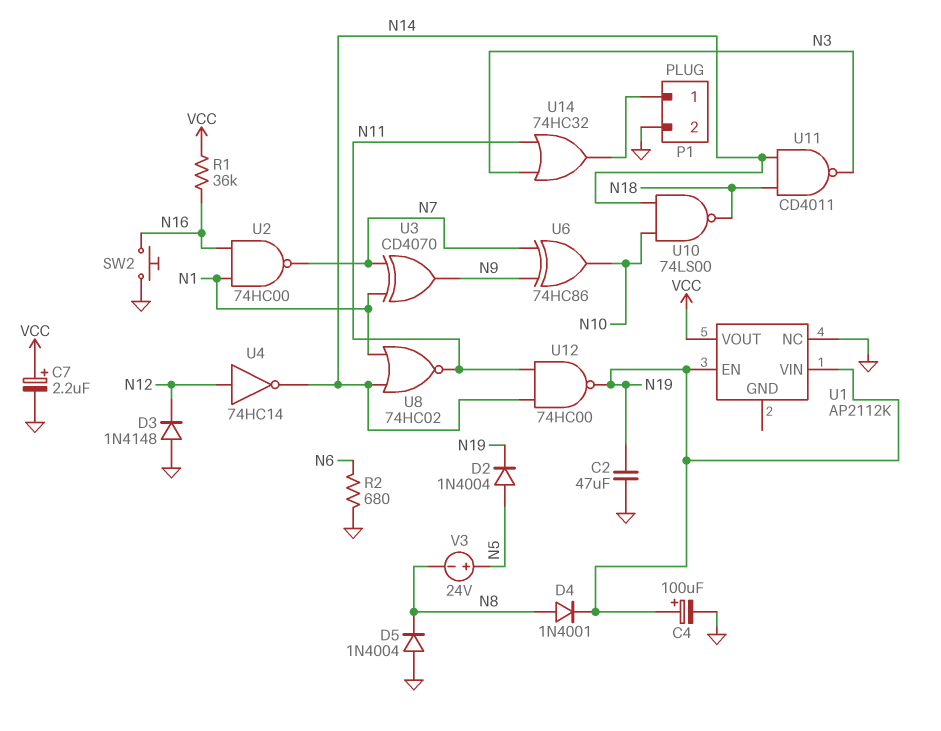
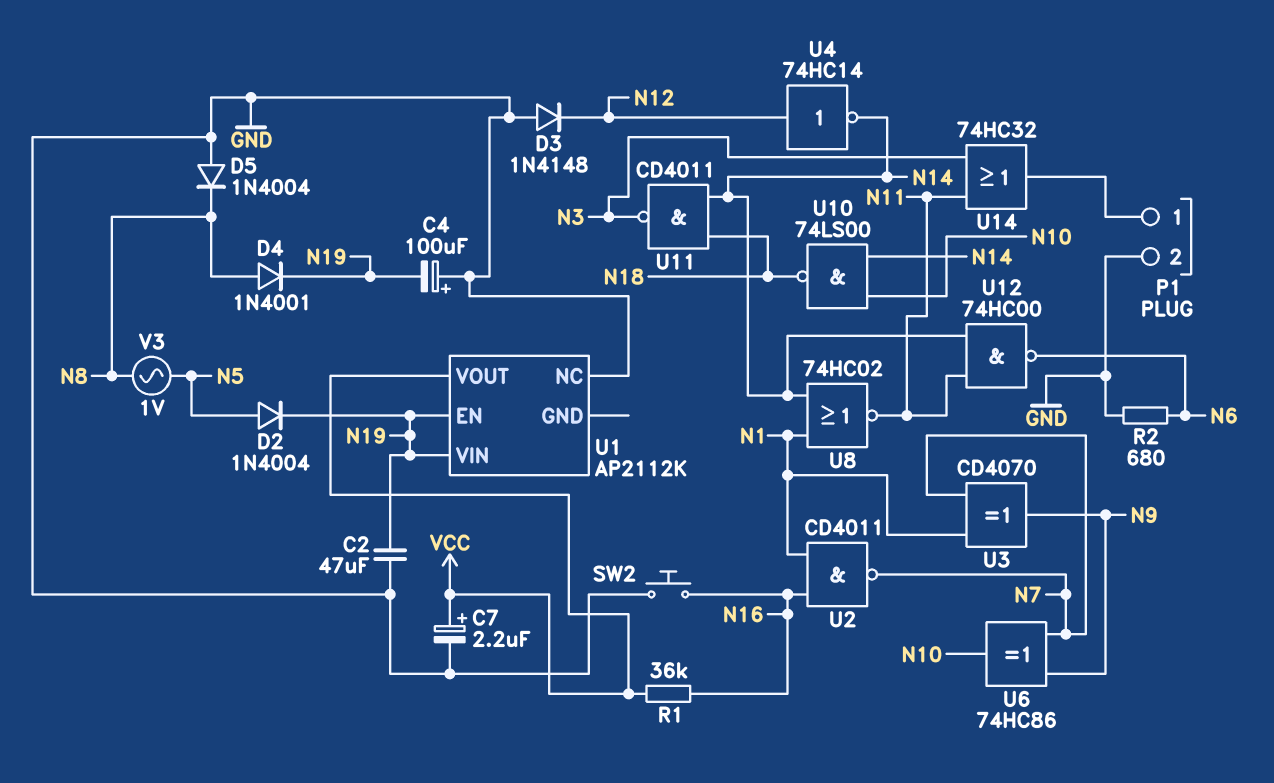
C4: 100uF (plus N19, minus GND) -> 100uF (plus GND, minus N19)
U2: NAND 74HC00 (in N1, in N16, out N7) -> NAND CD4011 (in N1, in N16, out N7)
U12: NAND 74HC00 (in N11, in N14, out N19) -> NAND 74HC00 (in N11, in N14, out N6)
V3: 24V (plus N5, minus N8) -> AC 1V (N5, N8)

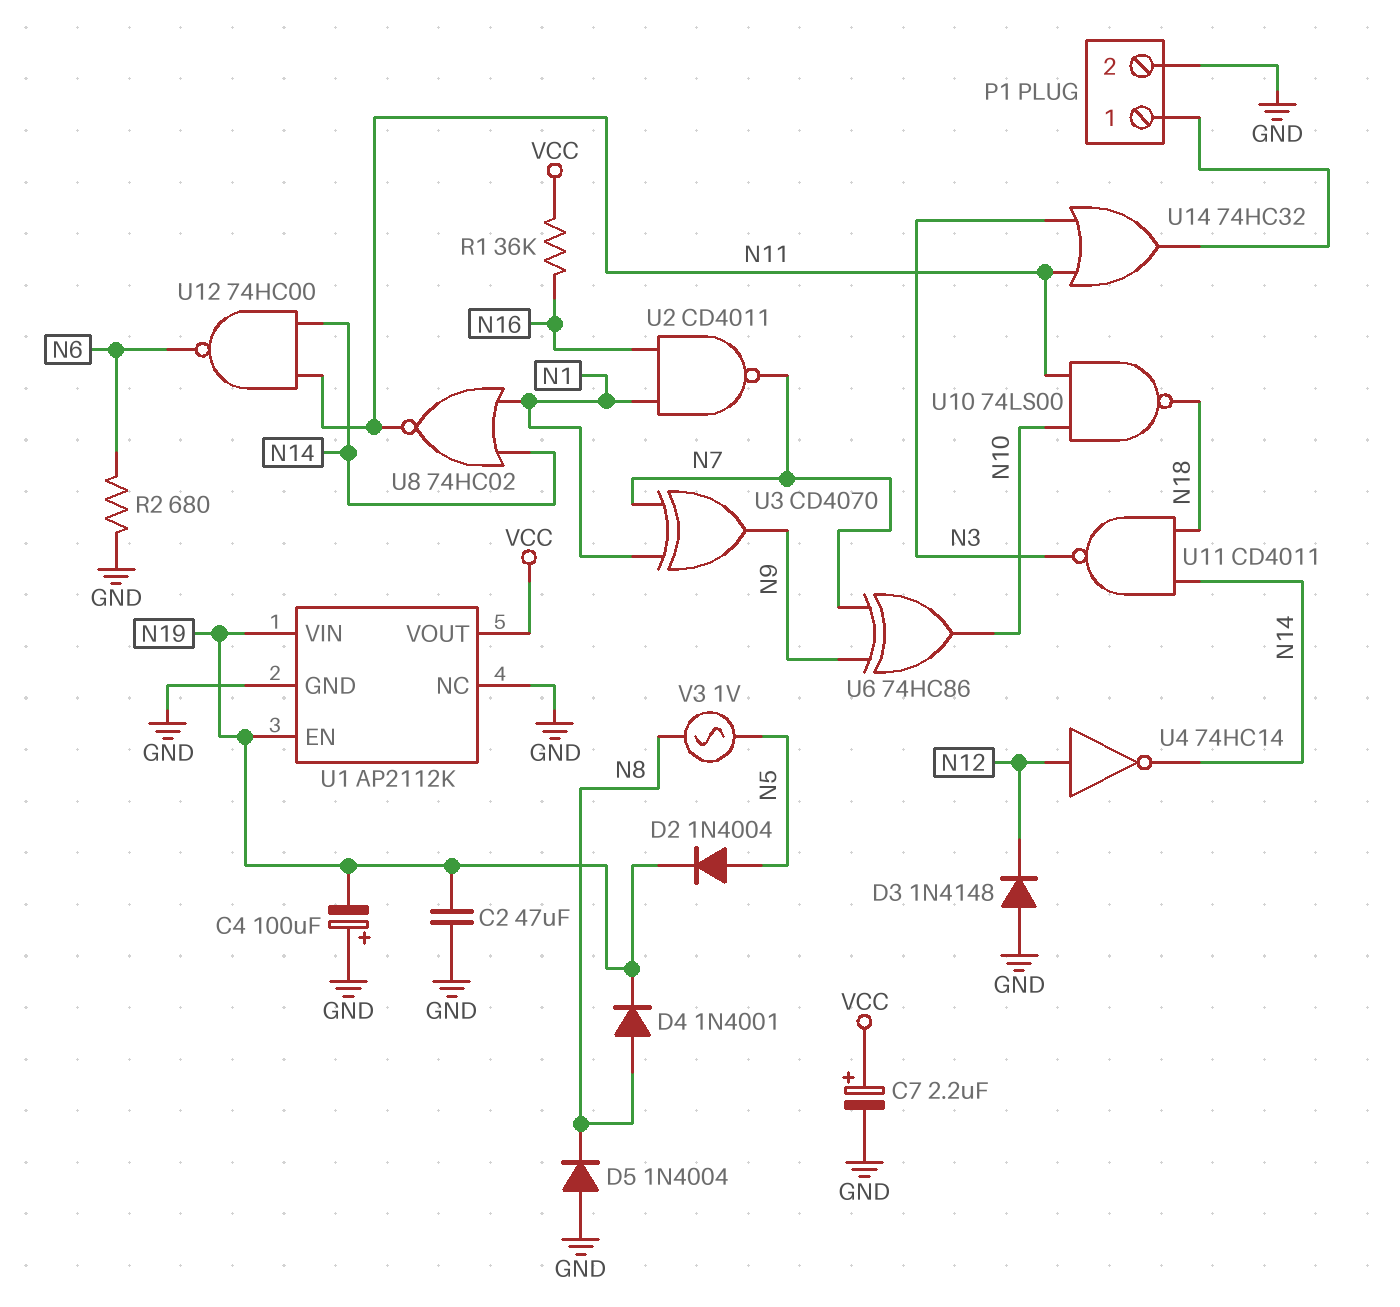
SW2: button (GND, N16) -> none
U1 pin GND: none -> GND
U10: NAND 74LS00 (in N10, in N14, out N18) -> NAND 74LS00 (in N10, in N11, out N18)

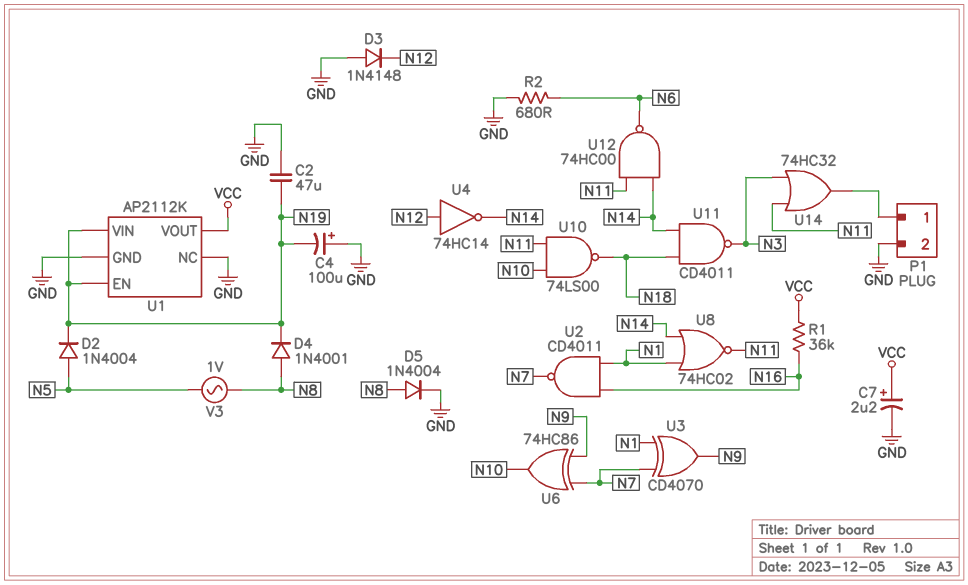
D5: diode 1N4004 (A GND, K N8) -> diode 1N4004 (A N8, K GND)

